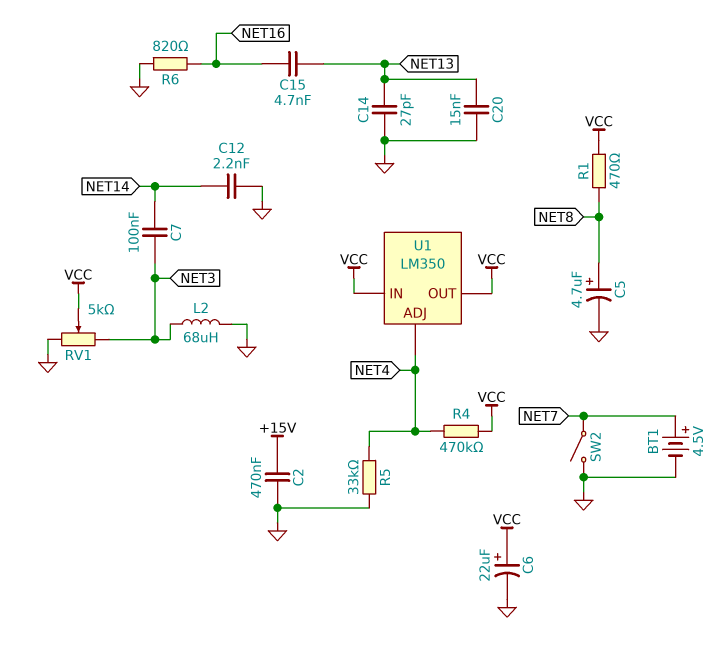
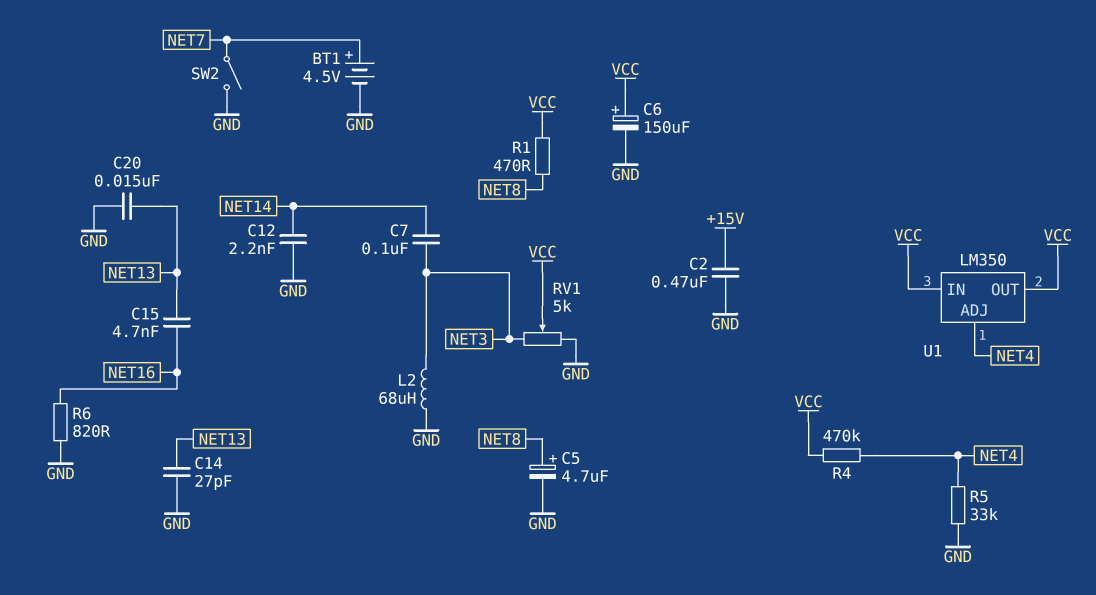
C6: 22uF (plus VCC, minus GND) -> 150uF (plus VCC, minus GND)

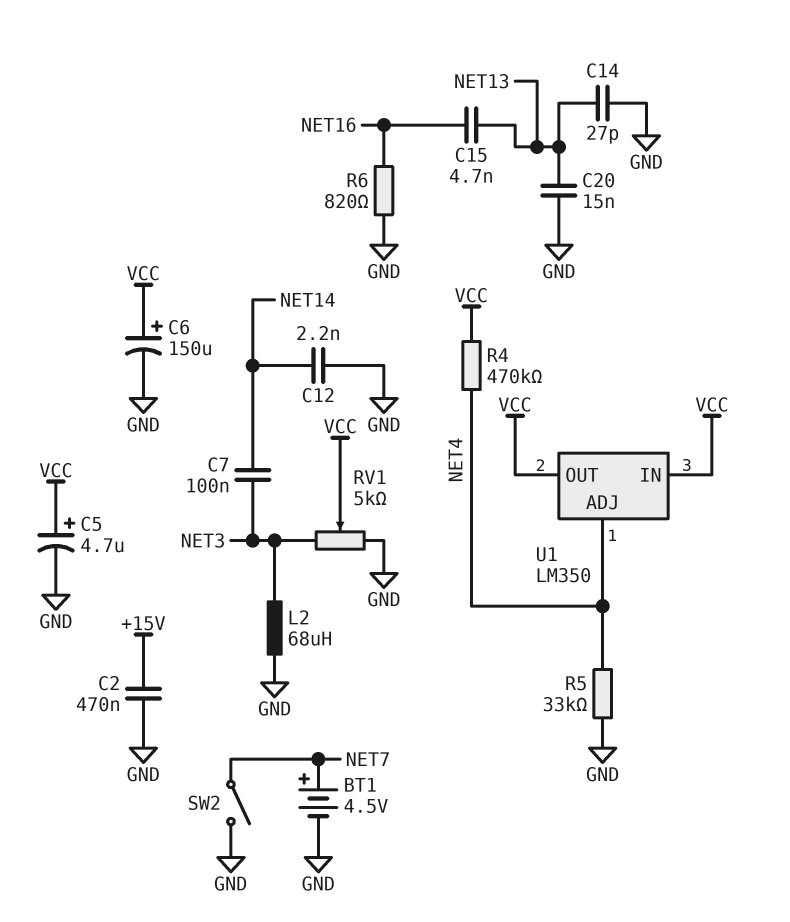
C5: 4.7uF (plus NET8, minus GND) -> 4.7uF (plus VCC, minus GND)
R1: 470 (NET8, VCC) -> none

